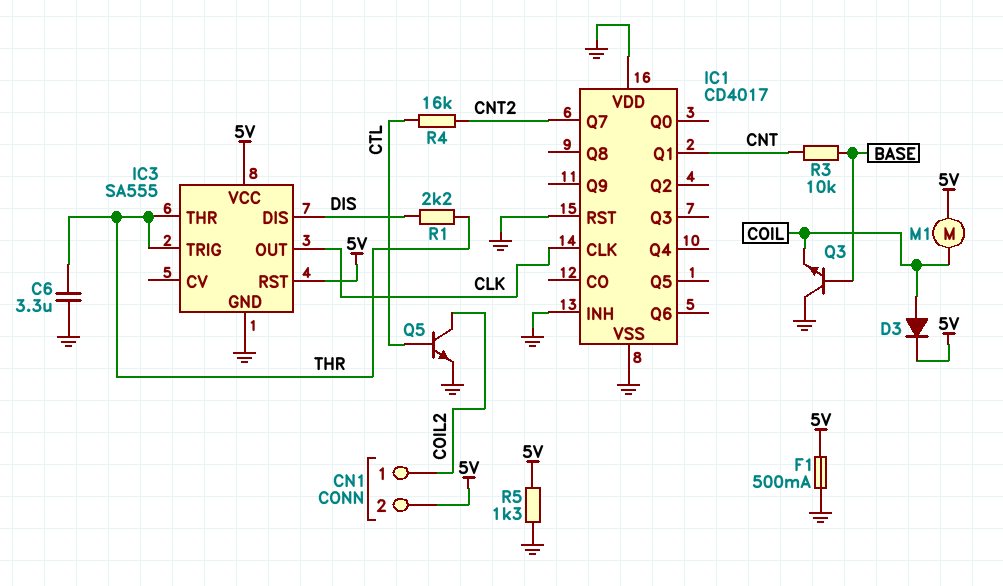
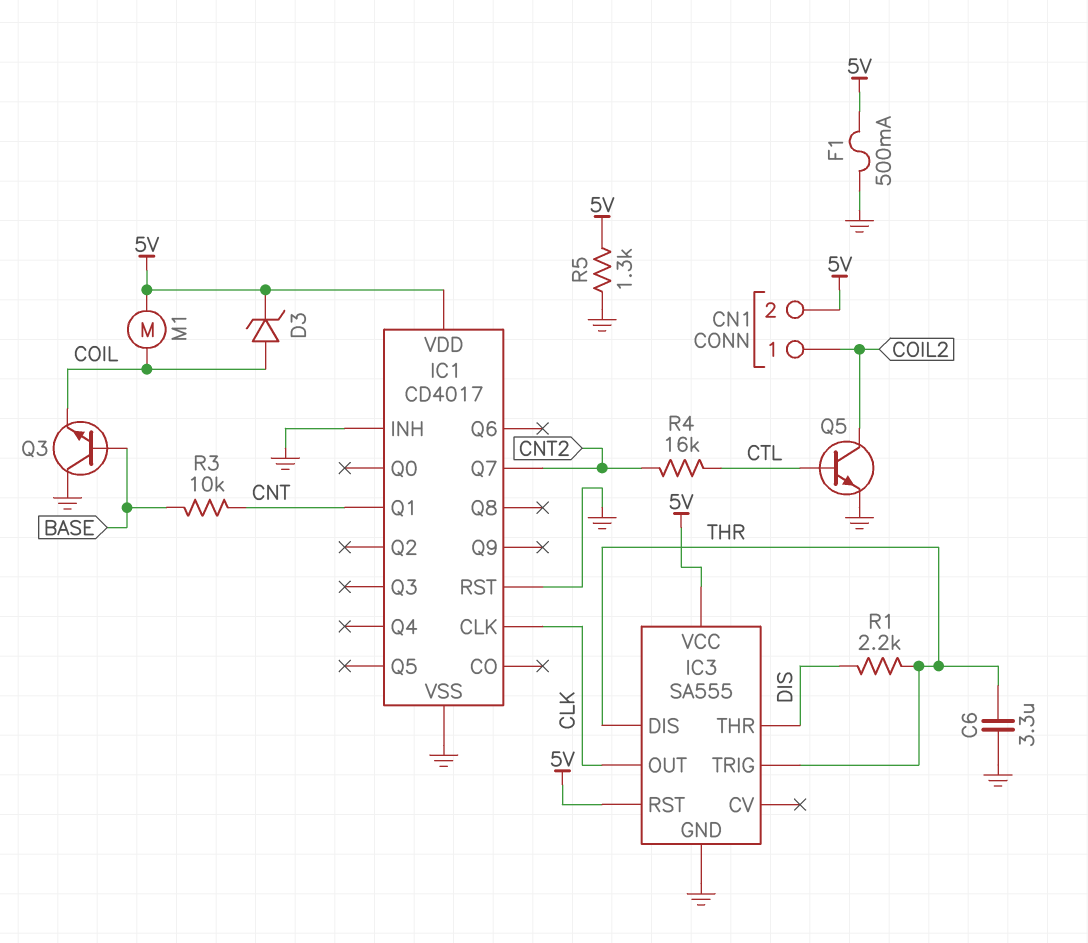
D3: diode (A COIL, K 5V) -> zener (A COIL, K 5V)
IC1 pin VDD: GND -> 5V
IC3 pin DIS: DIS -> THR
IC3 pin THR: THR -> DIS

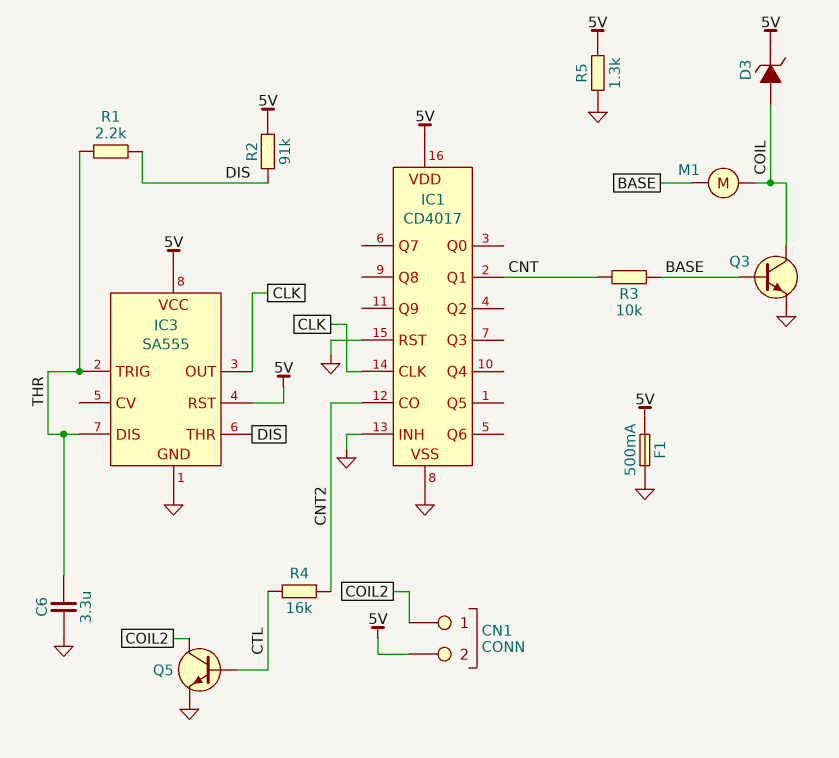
IC1 pin CO: none -> CNT2
IC1 pin Q7: CNT2 -> none
M1: motor (5V, COIL) -> motor (BASE, COIL)
Q3: NPN (B BASE, C GND, E COIL) -> NPN (B BASE, C COIL, E GND)
R2: none -> 91k (5V, DIS)

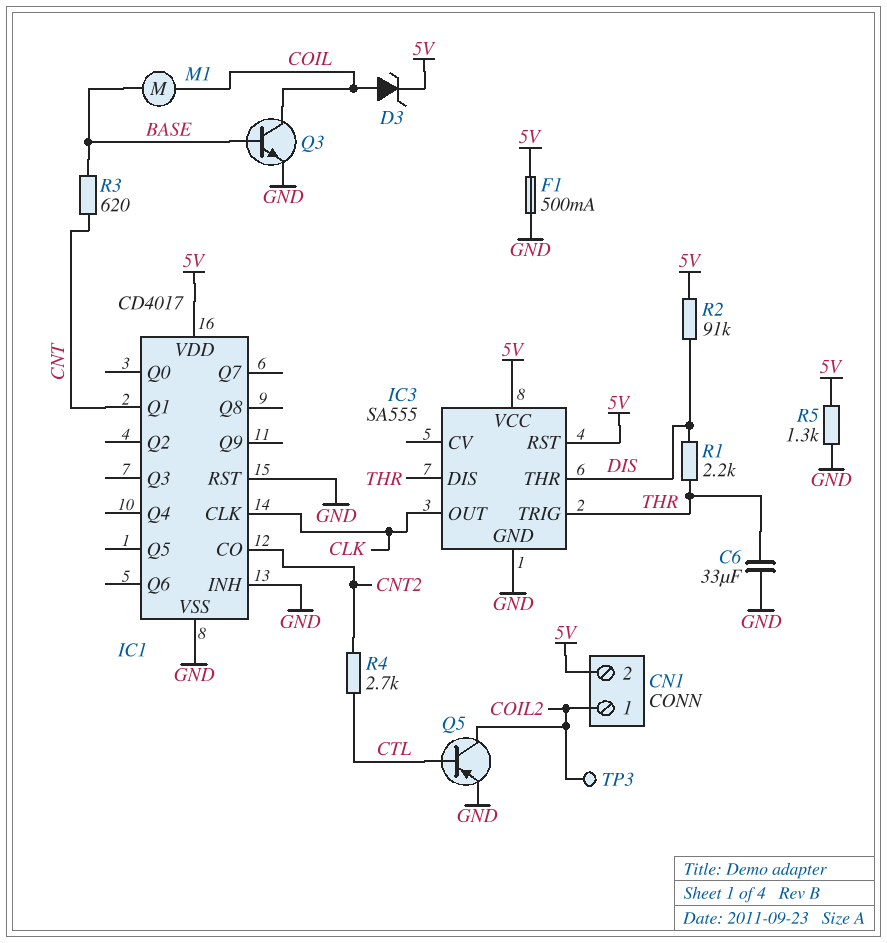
C6: 3.3uF (GND, THR) -> 33uF (GND, THR)
Q5: NPN (B CTL, C COIL2, E GND) -> PNP (B CTL, C COIL2, E GND)
R3: 10k (BASE, CNT) -> 620 (BASE, CNT)
R4: 16k (CNT2, CTL) -> 2.7k (CNT2, CTL)
TP3: none -> test point (COIL2)

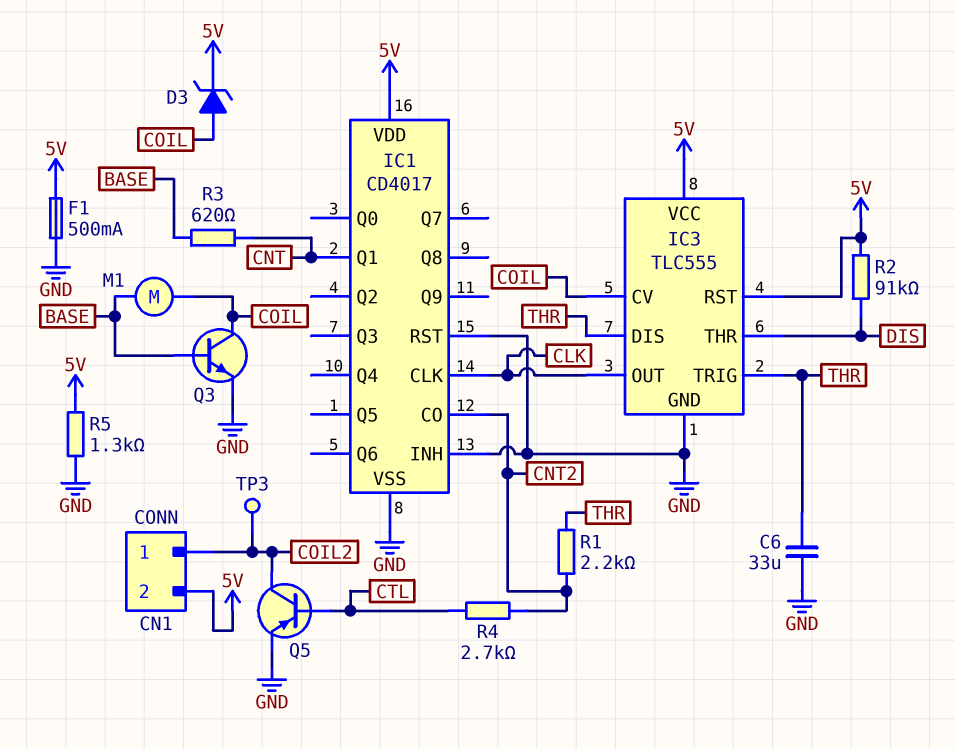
IC3: SA555 -> TLC555
IC3 pin CV: none -> COIL
R1: 2.2k (DIS, THR) -> 2.2k (CNT2, THR)

